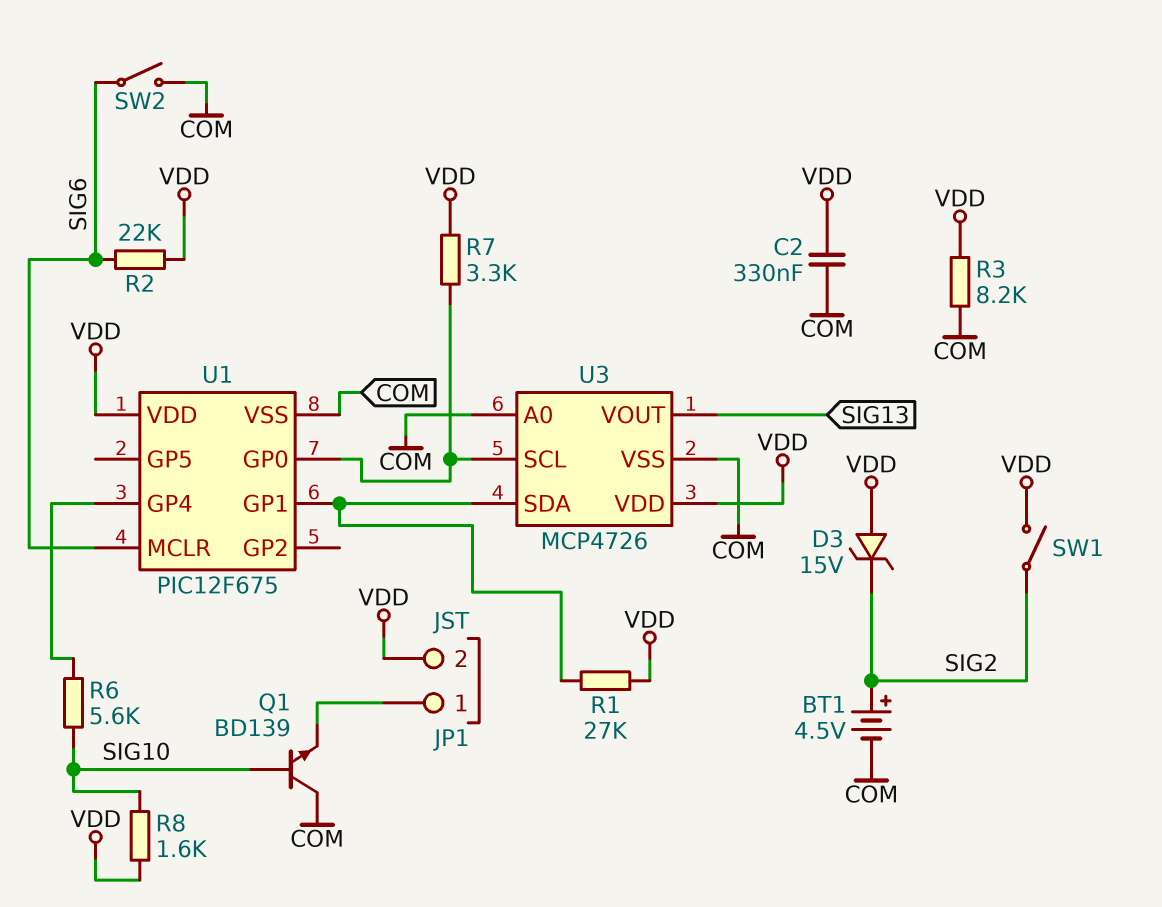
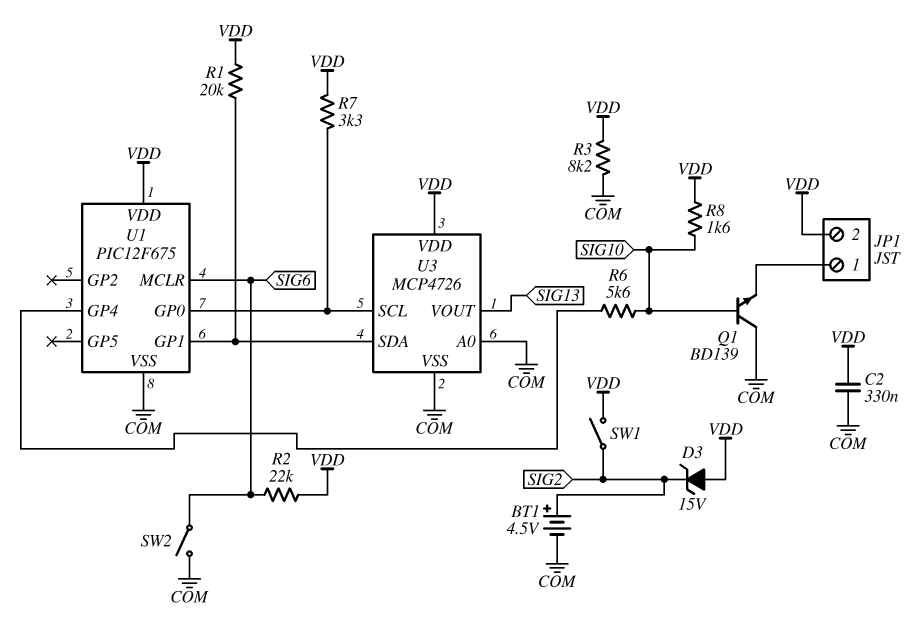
R1: 27k (U1/GP1, VDD) -> 20k (U1/GP1, VDD)

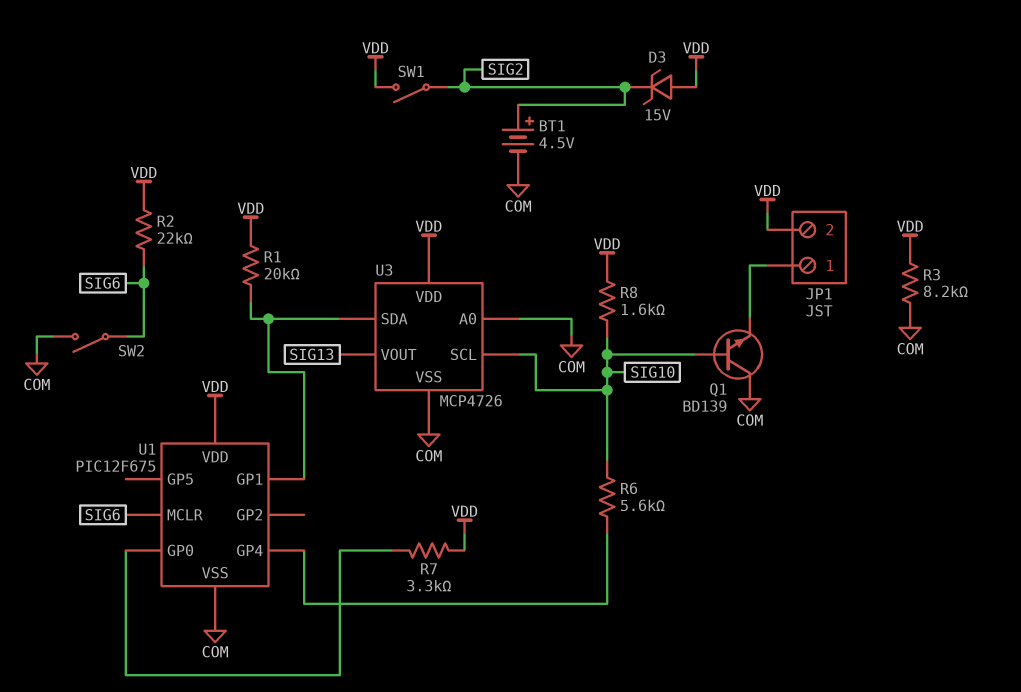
C2: 330nF (COM, VDD) -> none
U3 pin SCL: U1/GP0 -> SIG10

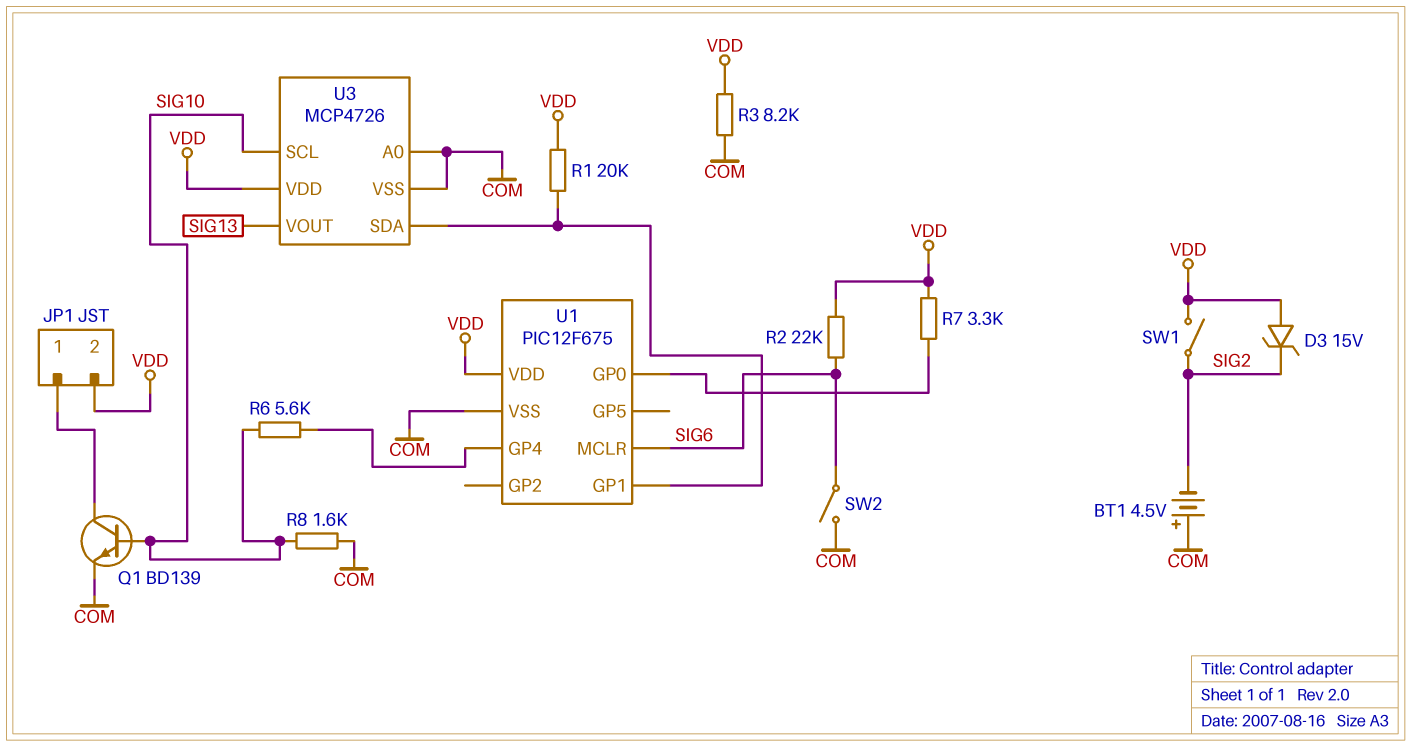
BT1: 4.5V (plus SIG2, minus COM) -> 4.5V (plus COM, minus SIG2)
Q1: NPN BD139 (B SIG10, C COM, E JP1/1) -> NPN BD139 (B SIG10, C JP1/1, E COM)
R8: 1.6k (SIG10, VDD) -> 1.6k (COM, SIG10)

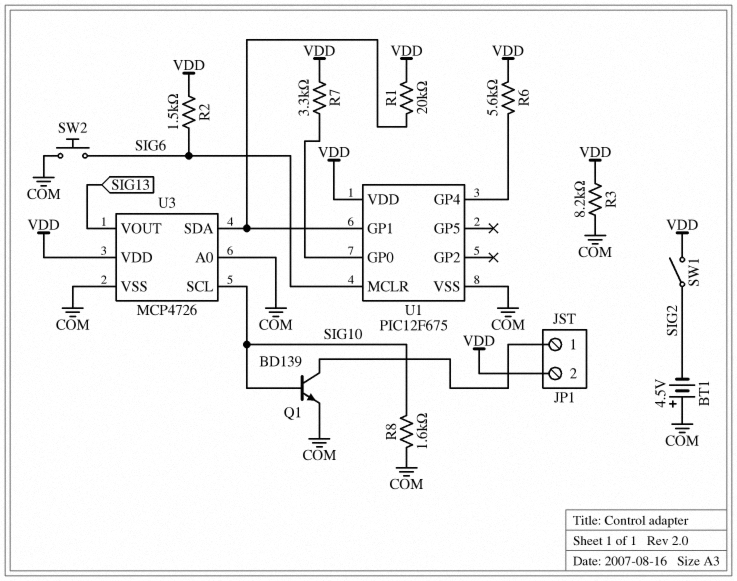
D3: zener 15V (A VDD, K SIG2) -> none
R2: 22k (SIG6, VDD) -> 1.5k (SIG6, VDD)
R6: 5.6k (SIG10, U1/GP4) -> 5.6k (U1/GP4, VDD)
SW2: switch (COM, SIG6) -> button (COM, SIG6)

